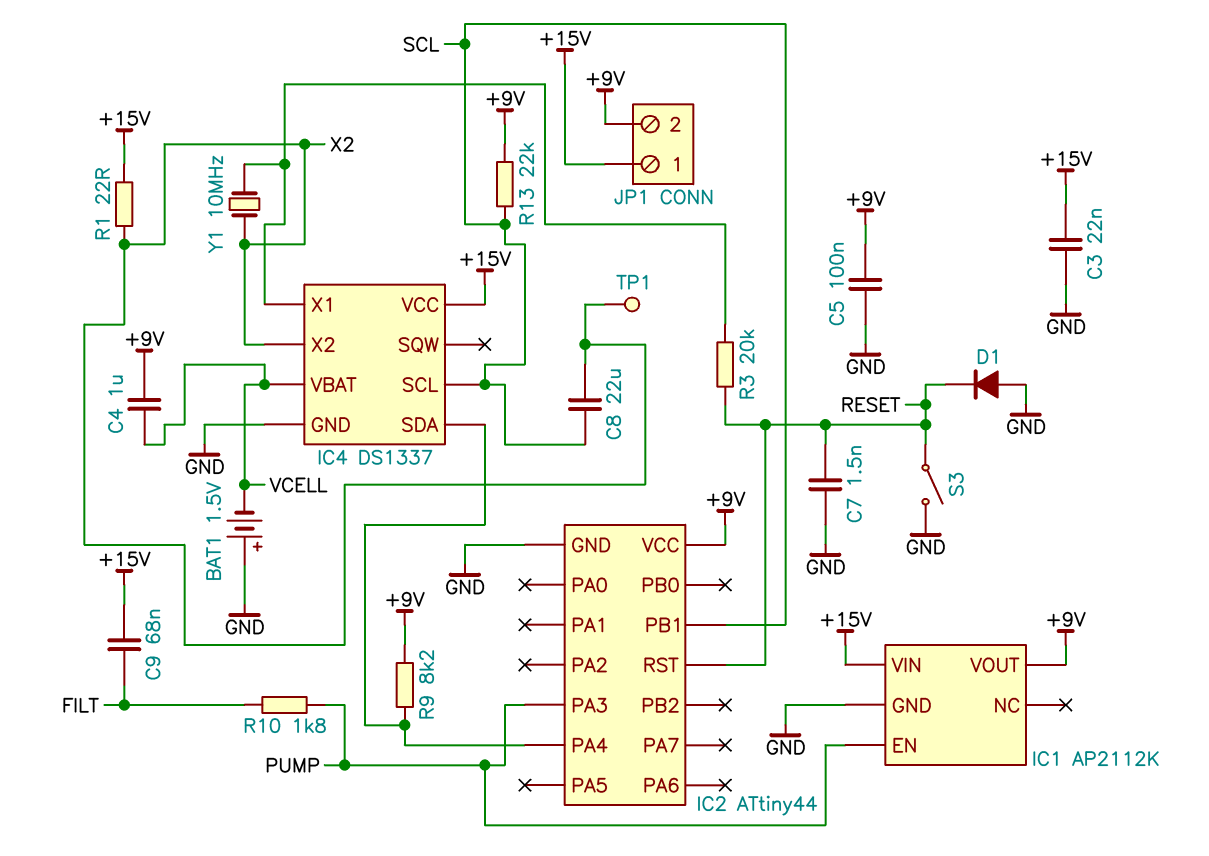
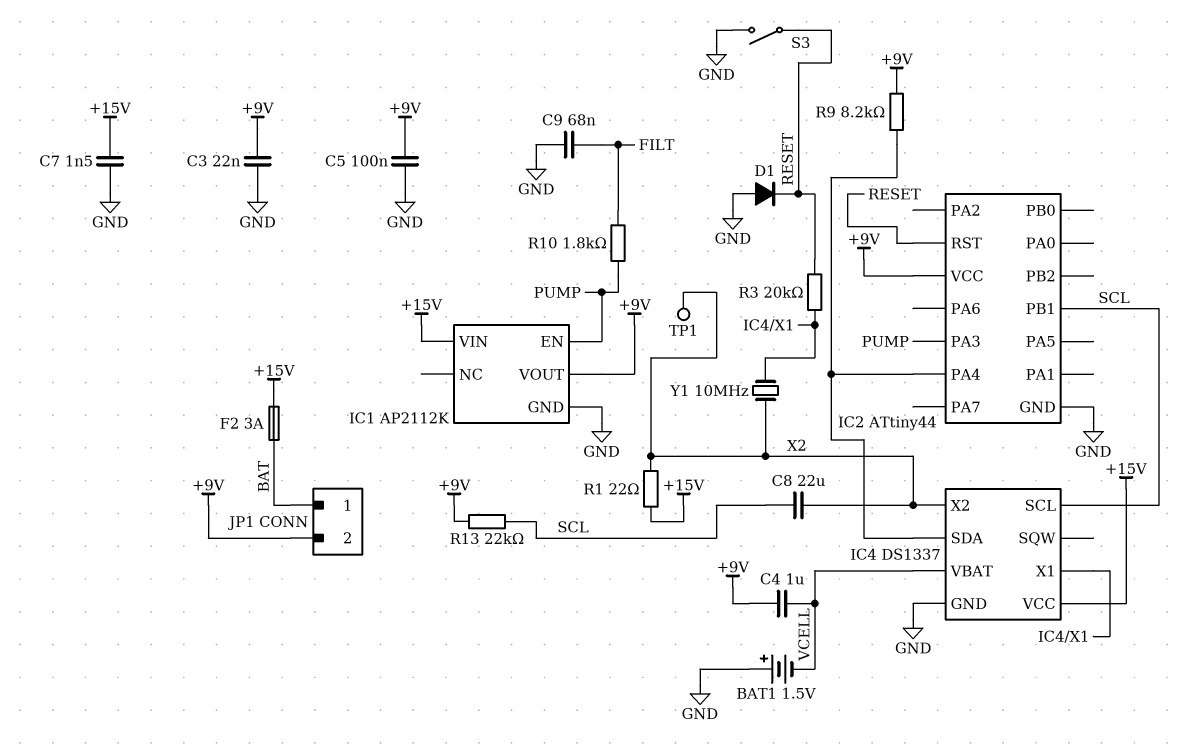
C3: 22nF (+15V, GND) -> 22nF (+9V, GND)
C7: 1.5nF (GND, RESET) -> 1.5nF (+15V, GND)
C9: 68nF (+15V, FILT) -> 68nF (FILT, GND)
F2: none -> 3A (+15V, BAT)
JP1 pin 1: +15V -> BAT

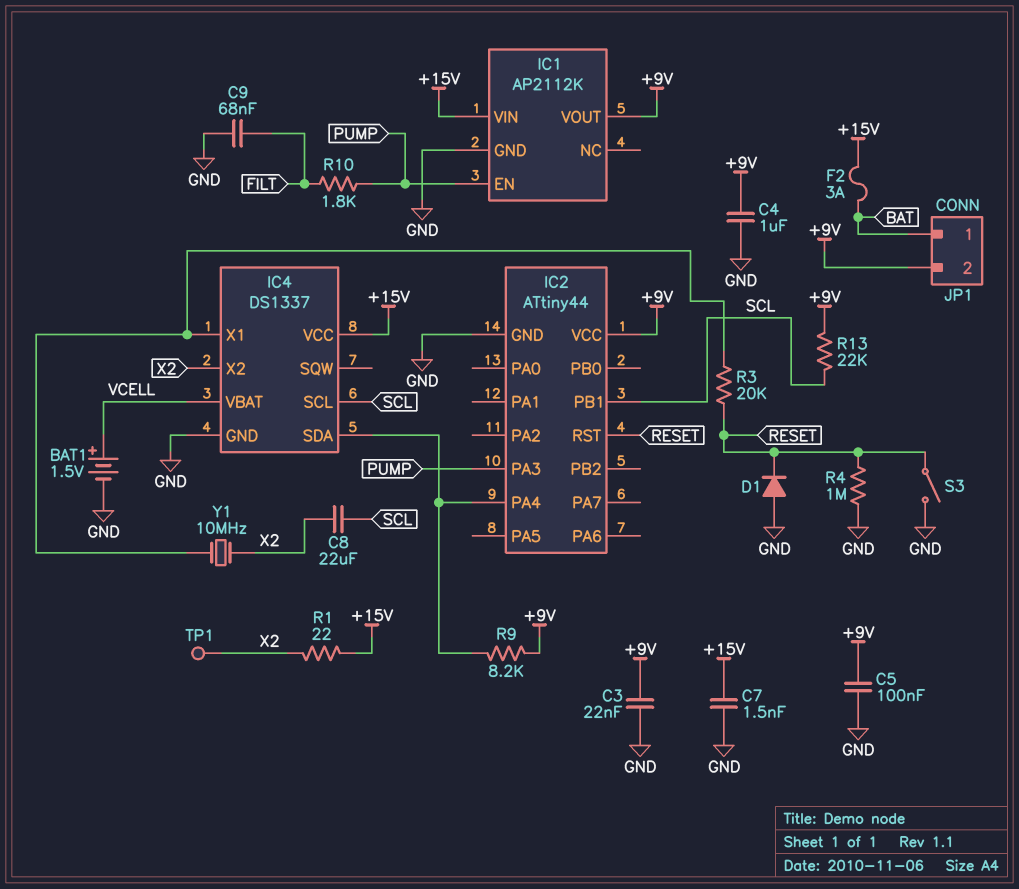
BAT1: 1.5V (plus GND, minus VCELL) -> 1.5V (plus VCELL, minus GND)
C4: 1uF (+9V, VCELL) -> 1uF (+9V, GND)
R4: none -> 1M (GND, RESET)

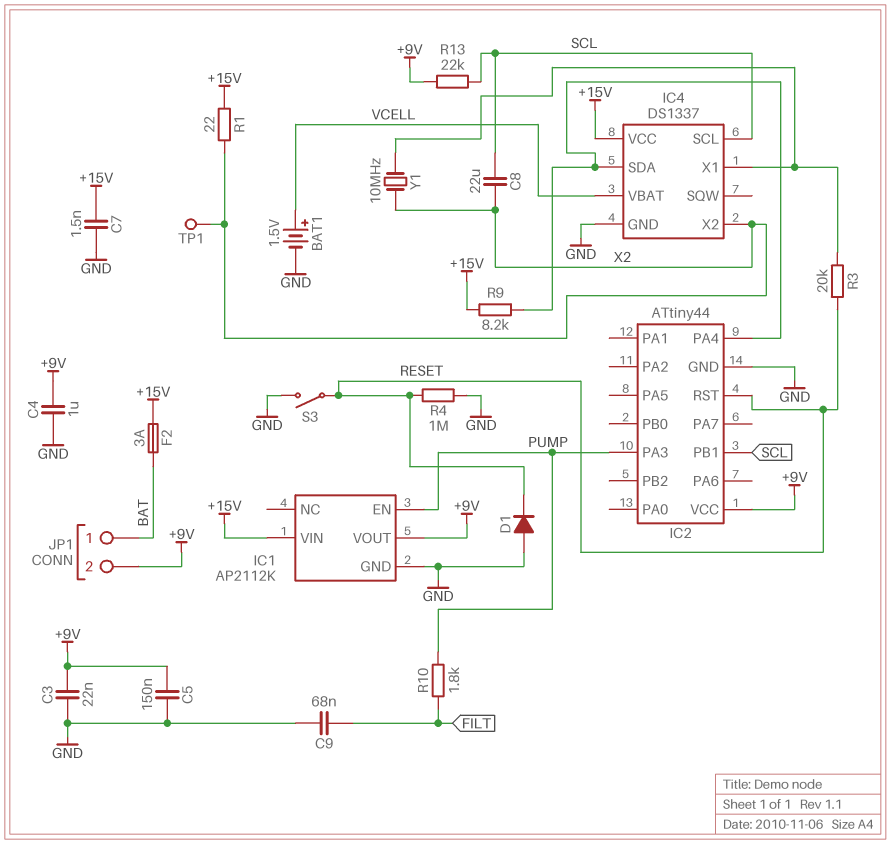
C5: 100nF (+9V, GND) -> 150nF (+9V, GND)
R9: 8.2k (+9V, IC2/PA4) -> 8.2k (+15V, IC2/PA4)

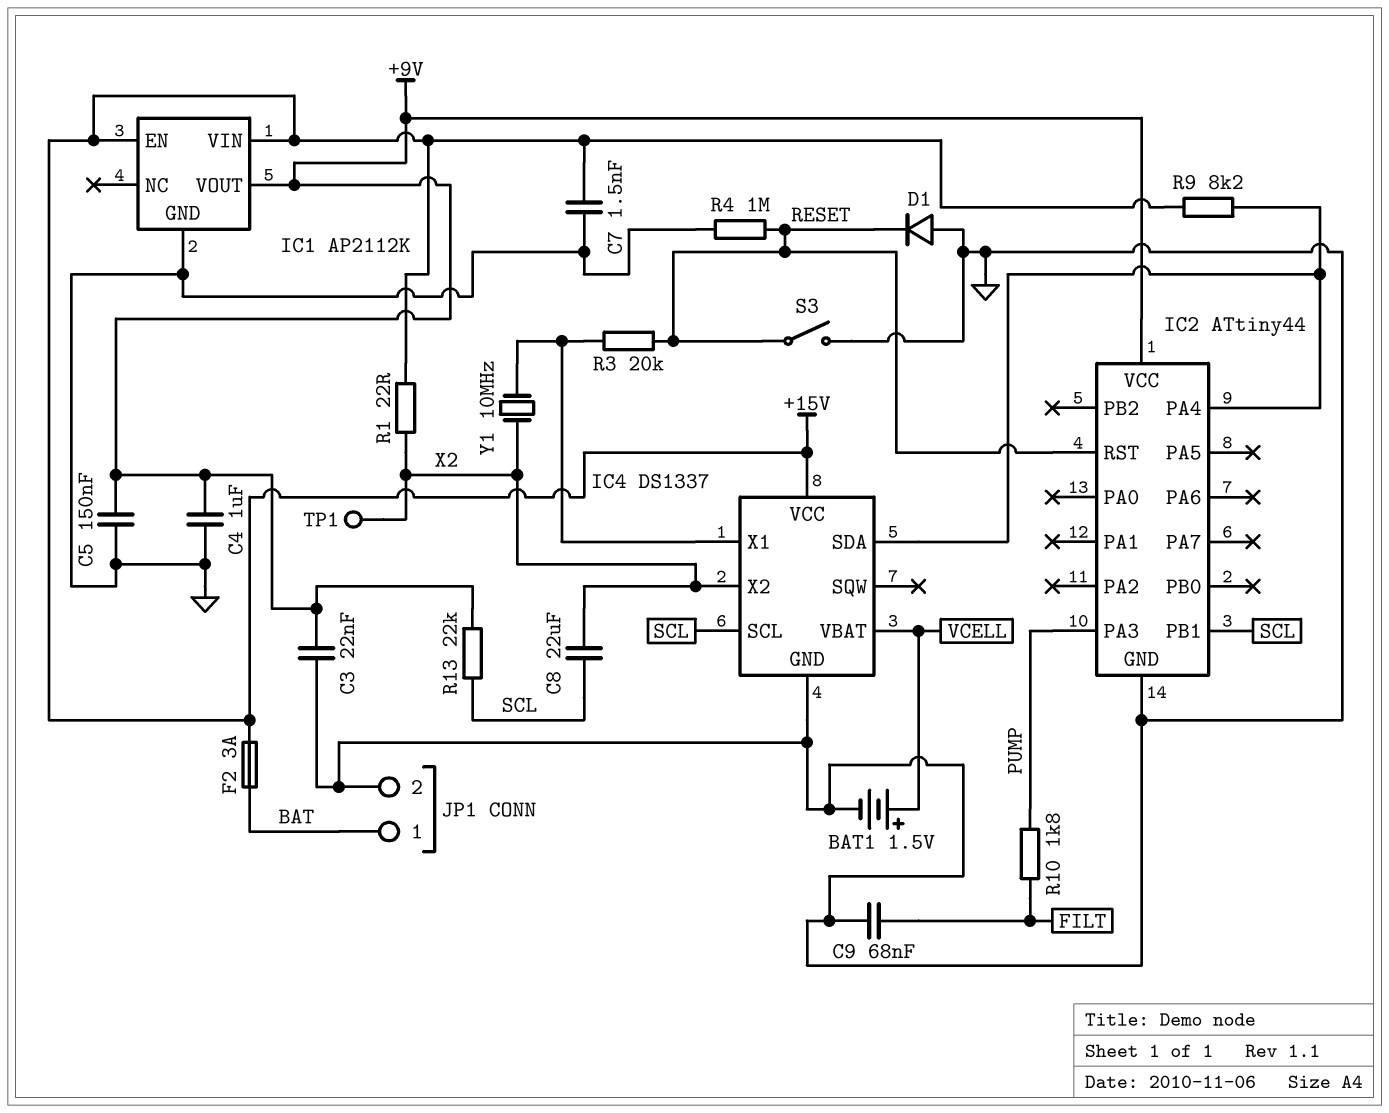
IC1 pin EN: PUMP -> +15V
JP1 pin 2: +9V -> GND

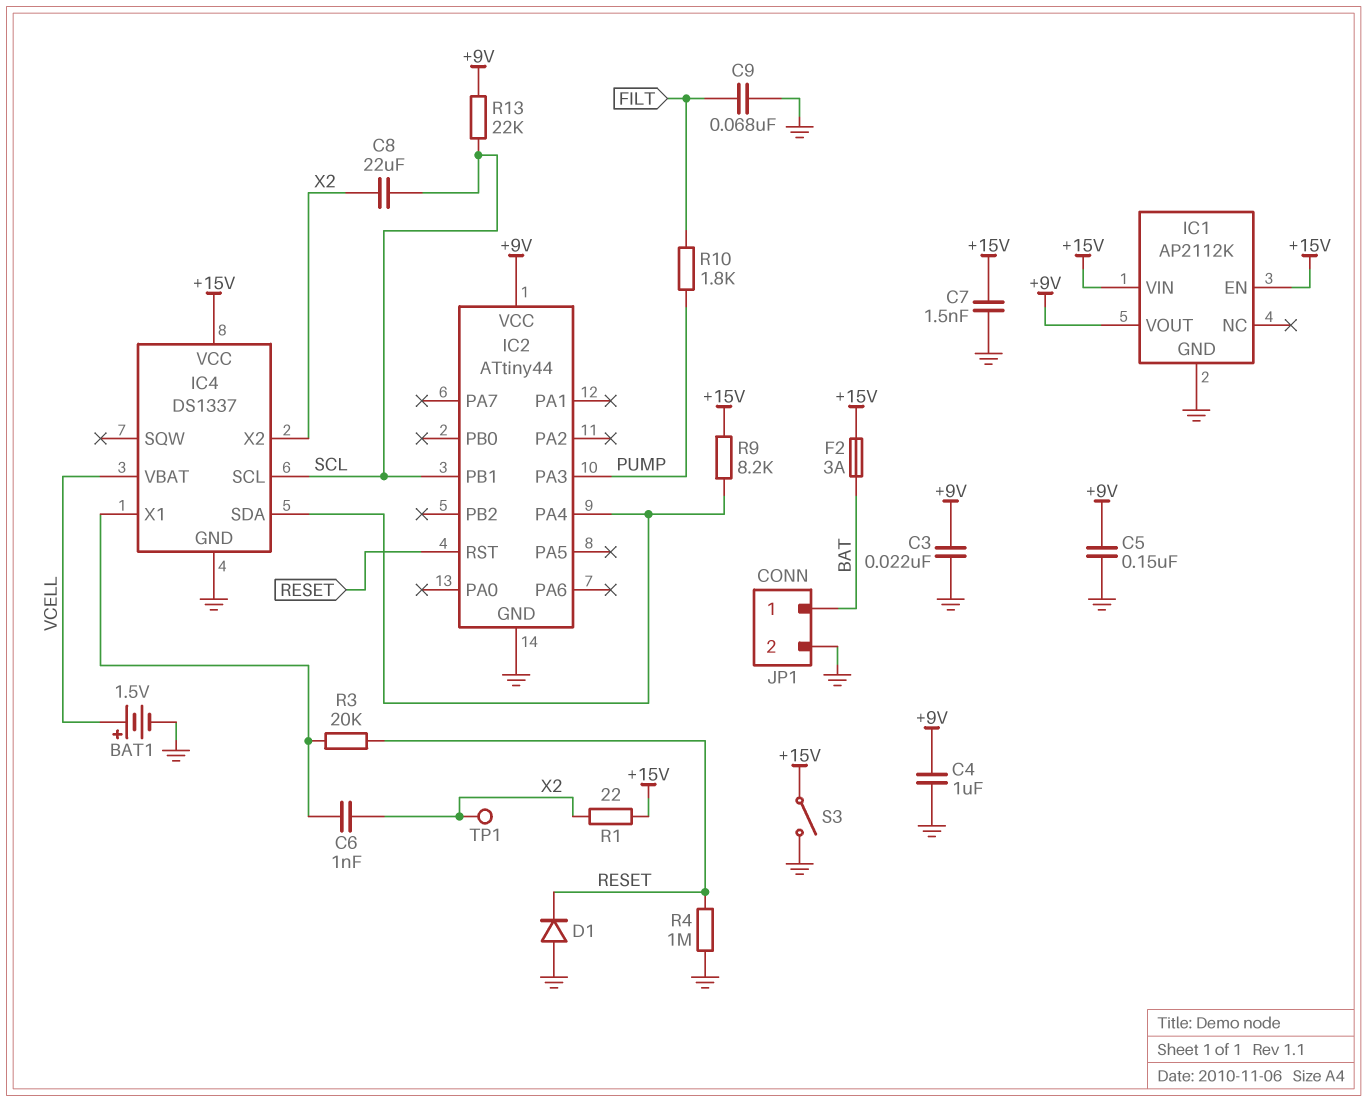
C6: none -> 1nF (IC4/X1, X2)
S3: switch (GND, RESET) -> switch (+15V, GND)
Y1: 10MHz (IC4/X1, X2) -> none

